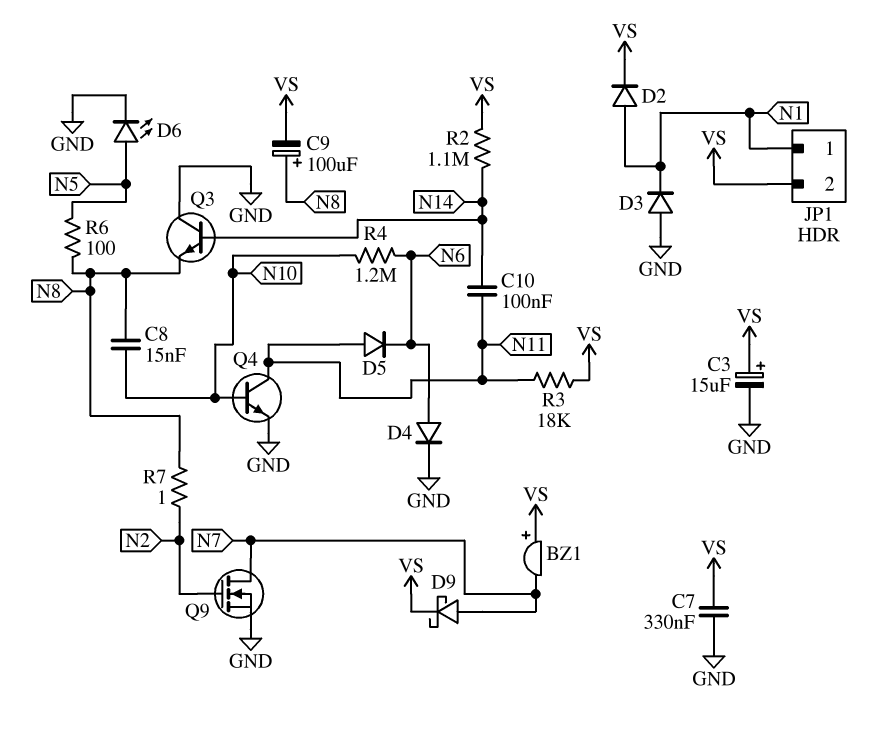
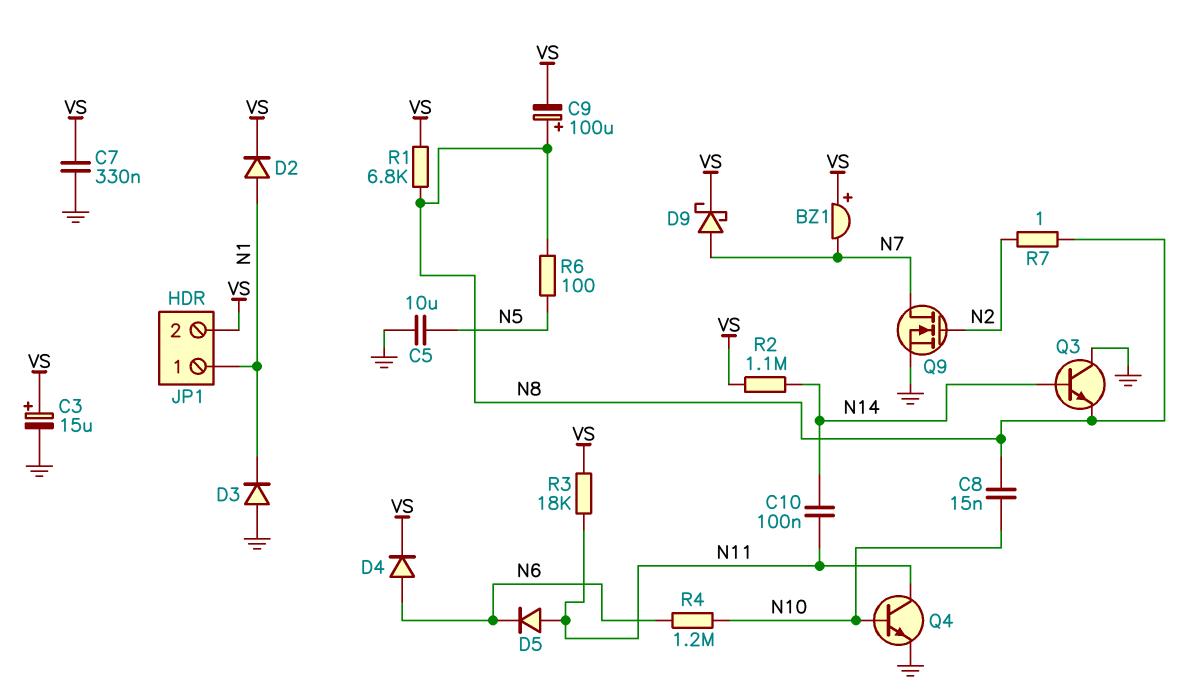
C5: none -> 10uF (GND, N5)
D4: diode (A N6, K GND) -> diode (A N6, K VS)
D6: LED (A N5, K GND) -> none
R1: none -> 6.8k (N8, VS)

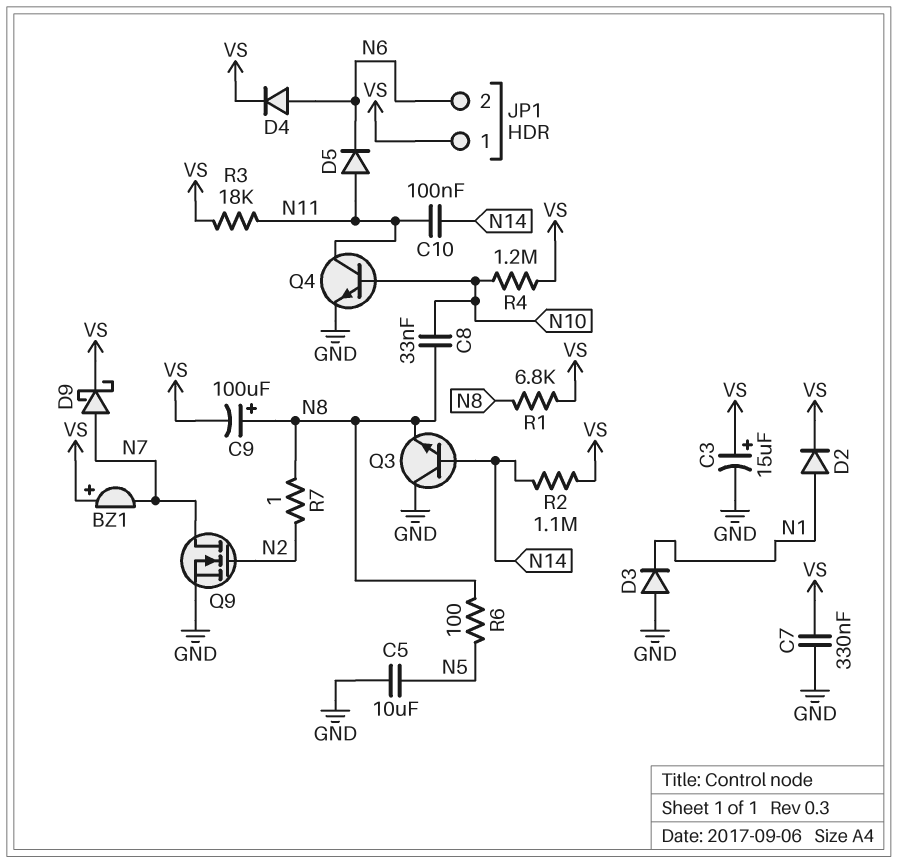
C8: 15nF (N8, N10) -> 33nF (N8, N10)
JP1 pin 1: N1 -> VS
JP1 pin 2: VS -> N6
R4: 1.2M (N6, N10) -> 1.2M (N10, VS)

